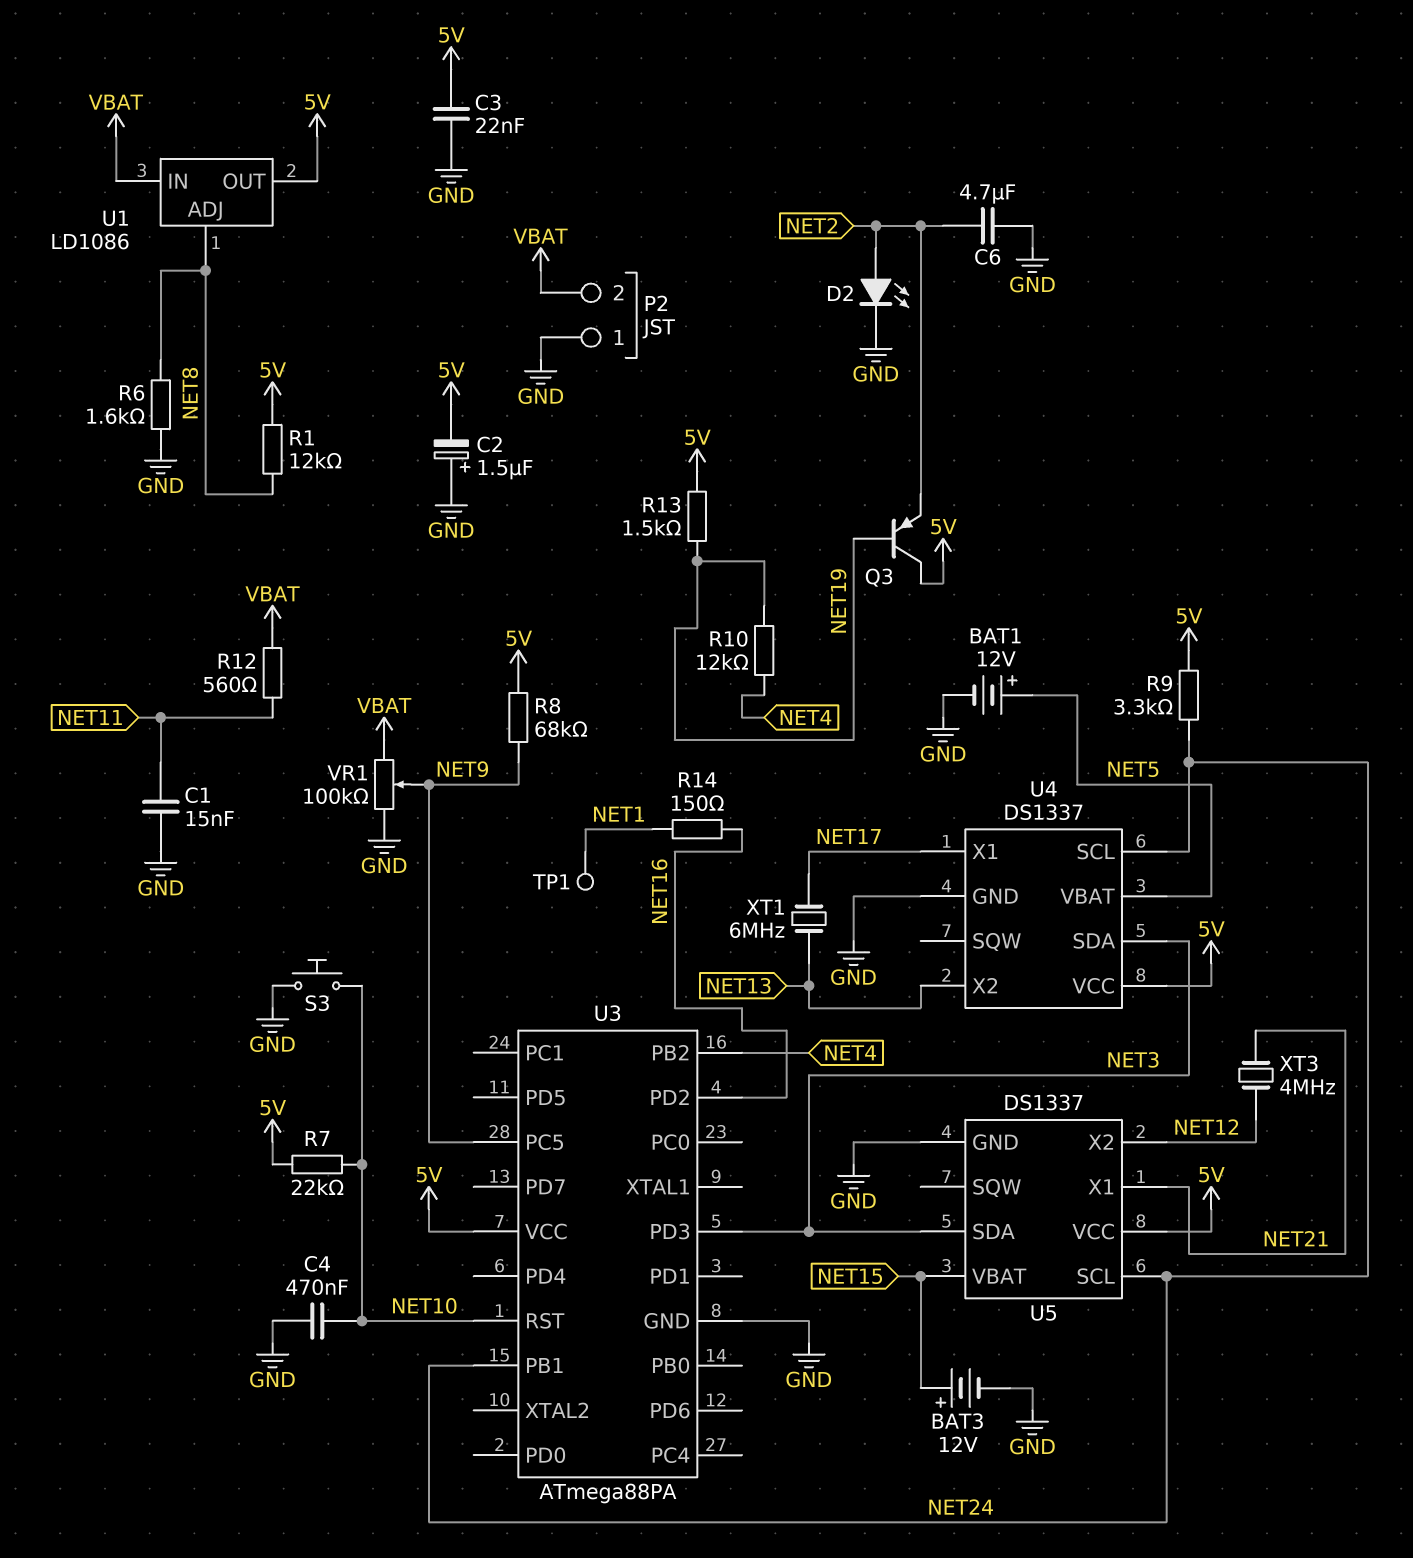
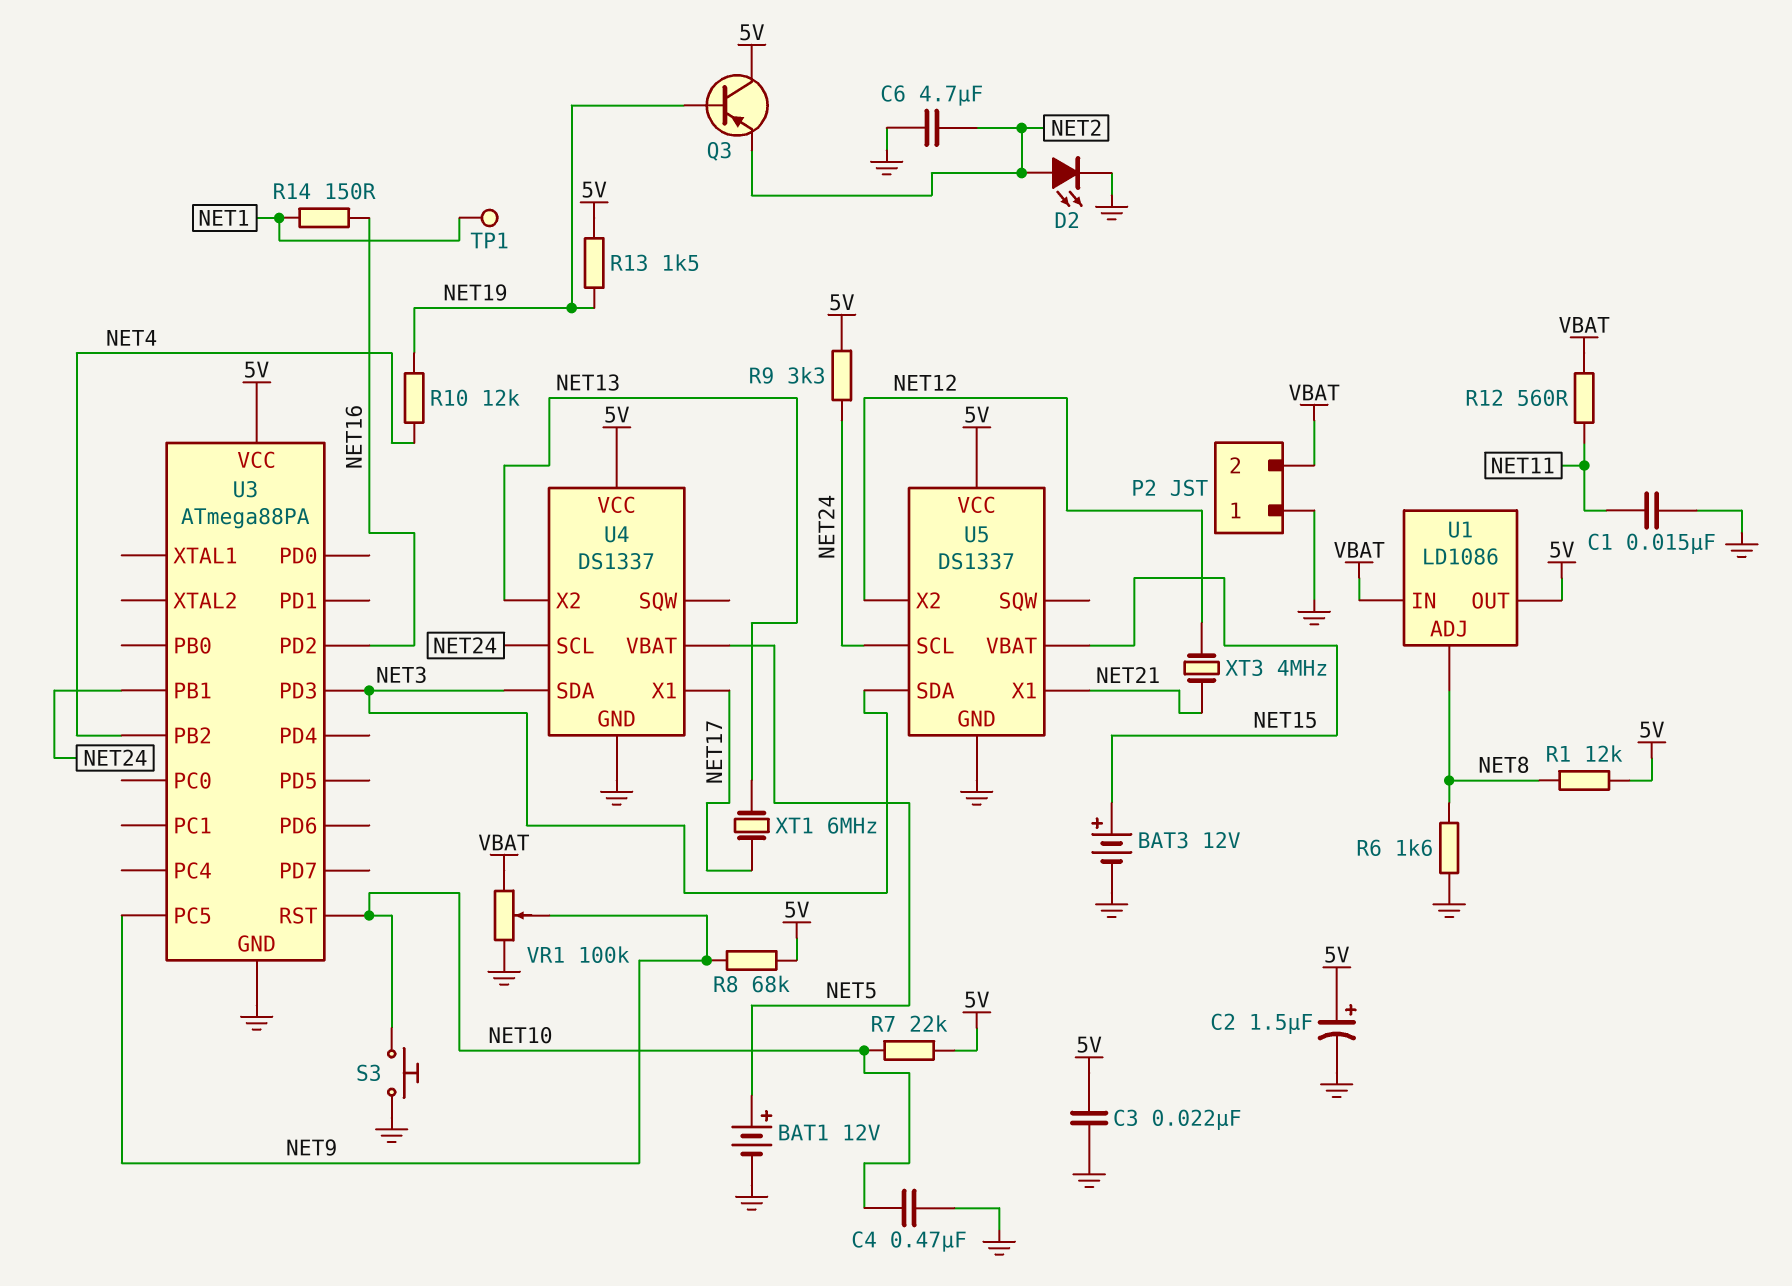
C2: 1.5uF (plus GND, minus 5V) -> 1.5uF (plus 5V, minus GND)

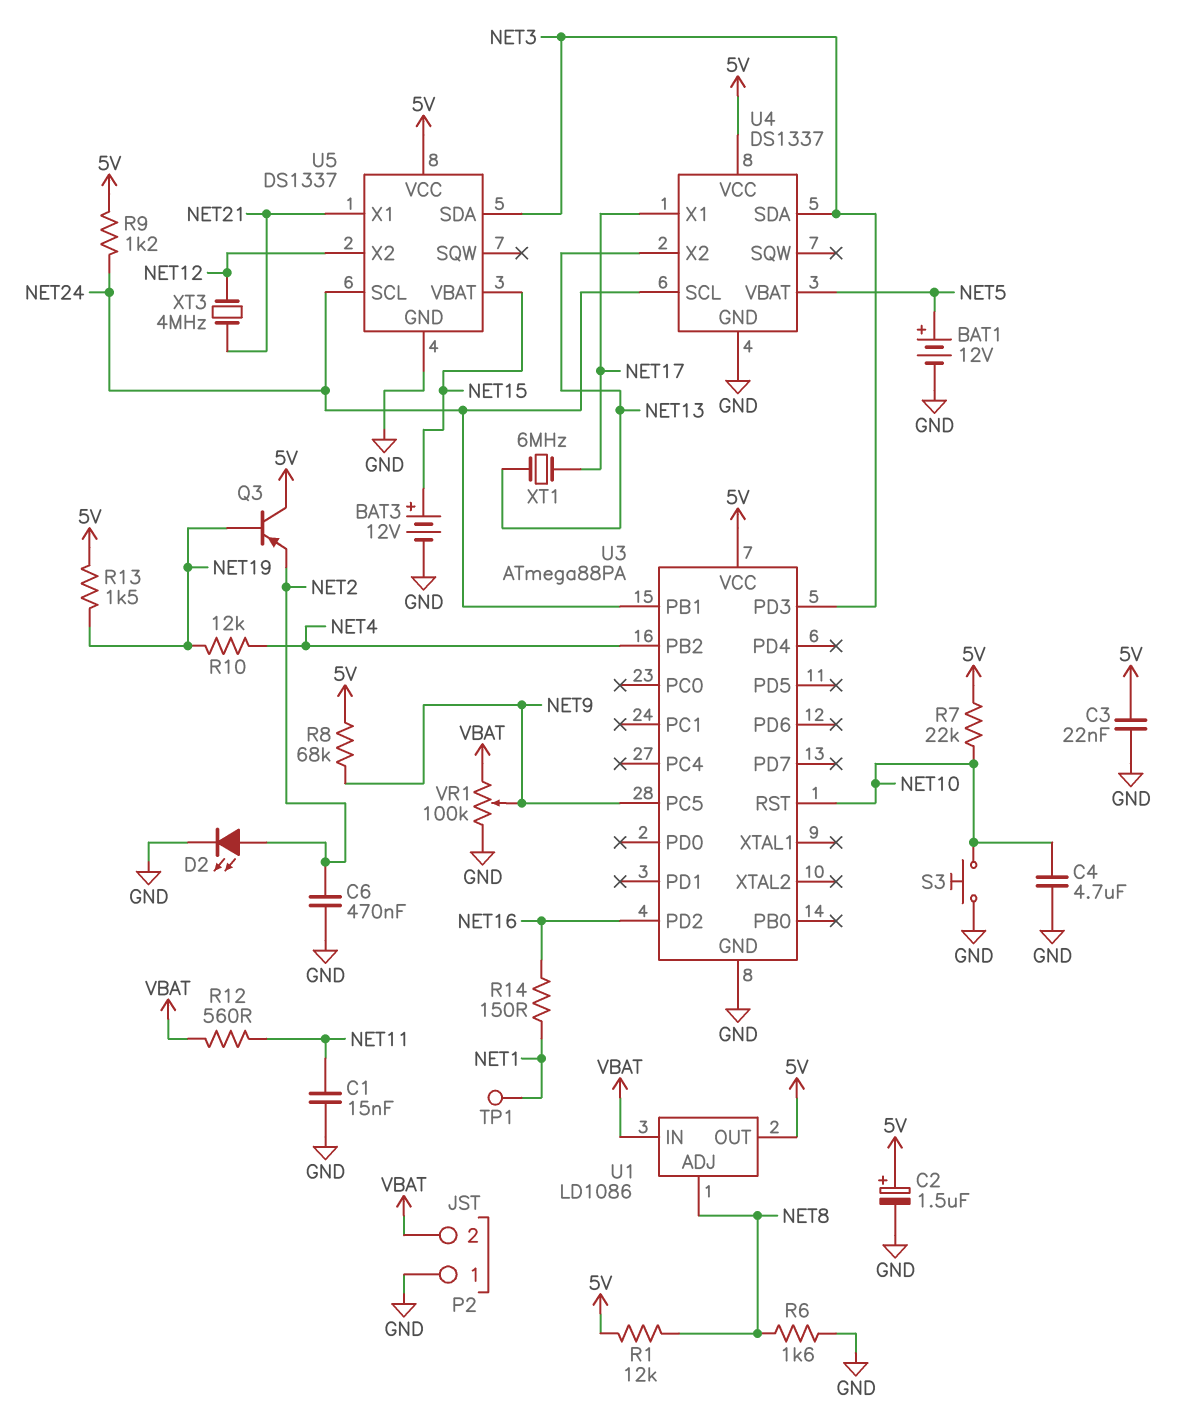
C4: 470nF (GND, NET10) -> 4.7uF (GND, NET10)
C6: 4.7uF (GND, NET2) -> 470nF (GND, NET2)
R9: 3.3k (5V, NET24) -> 1.2k (5V, NET24)

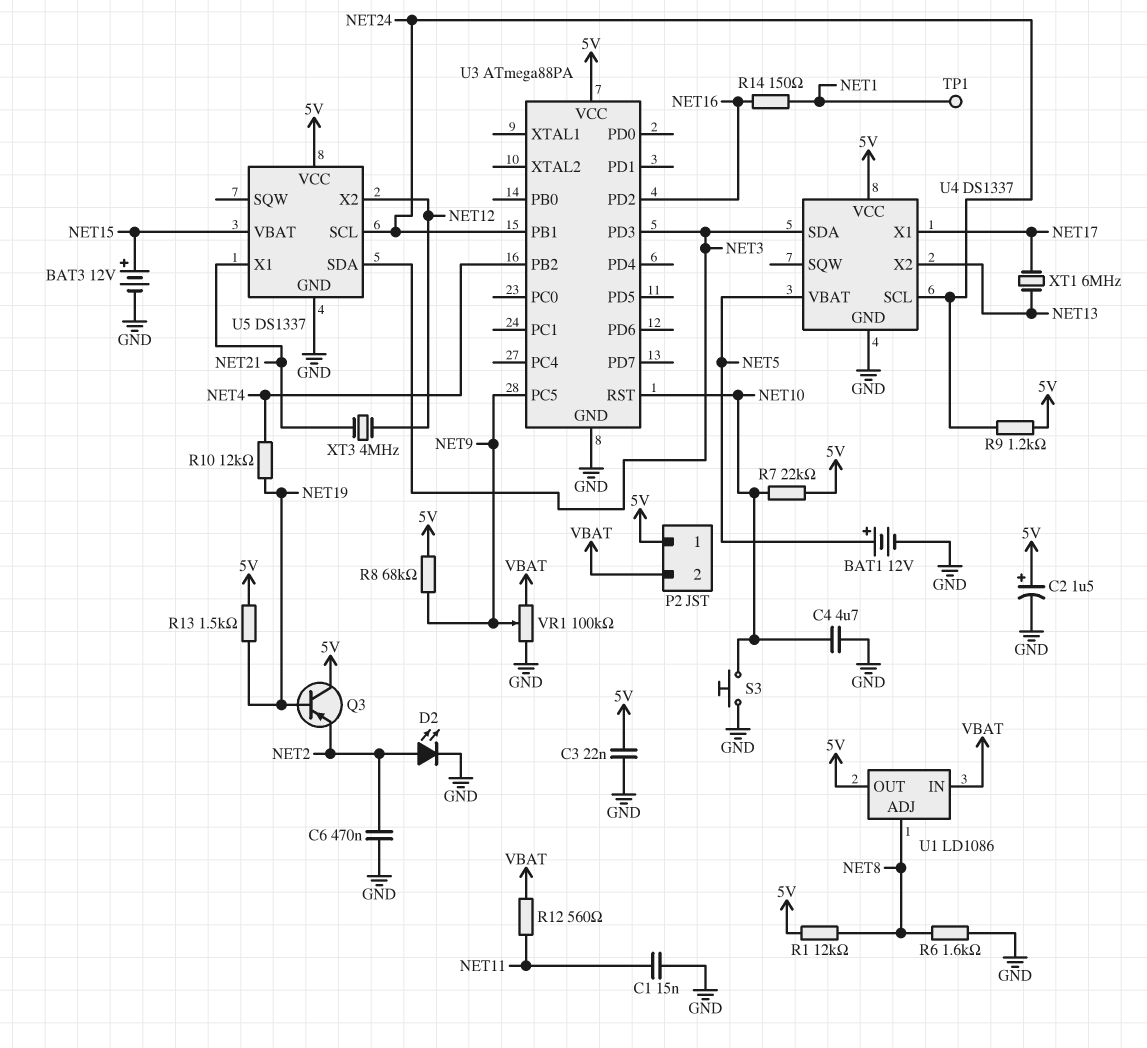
P2 pin 1: GND -> 5V

